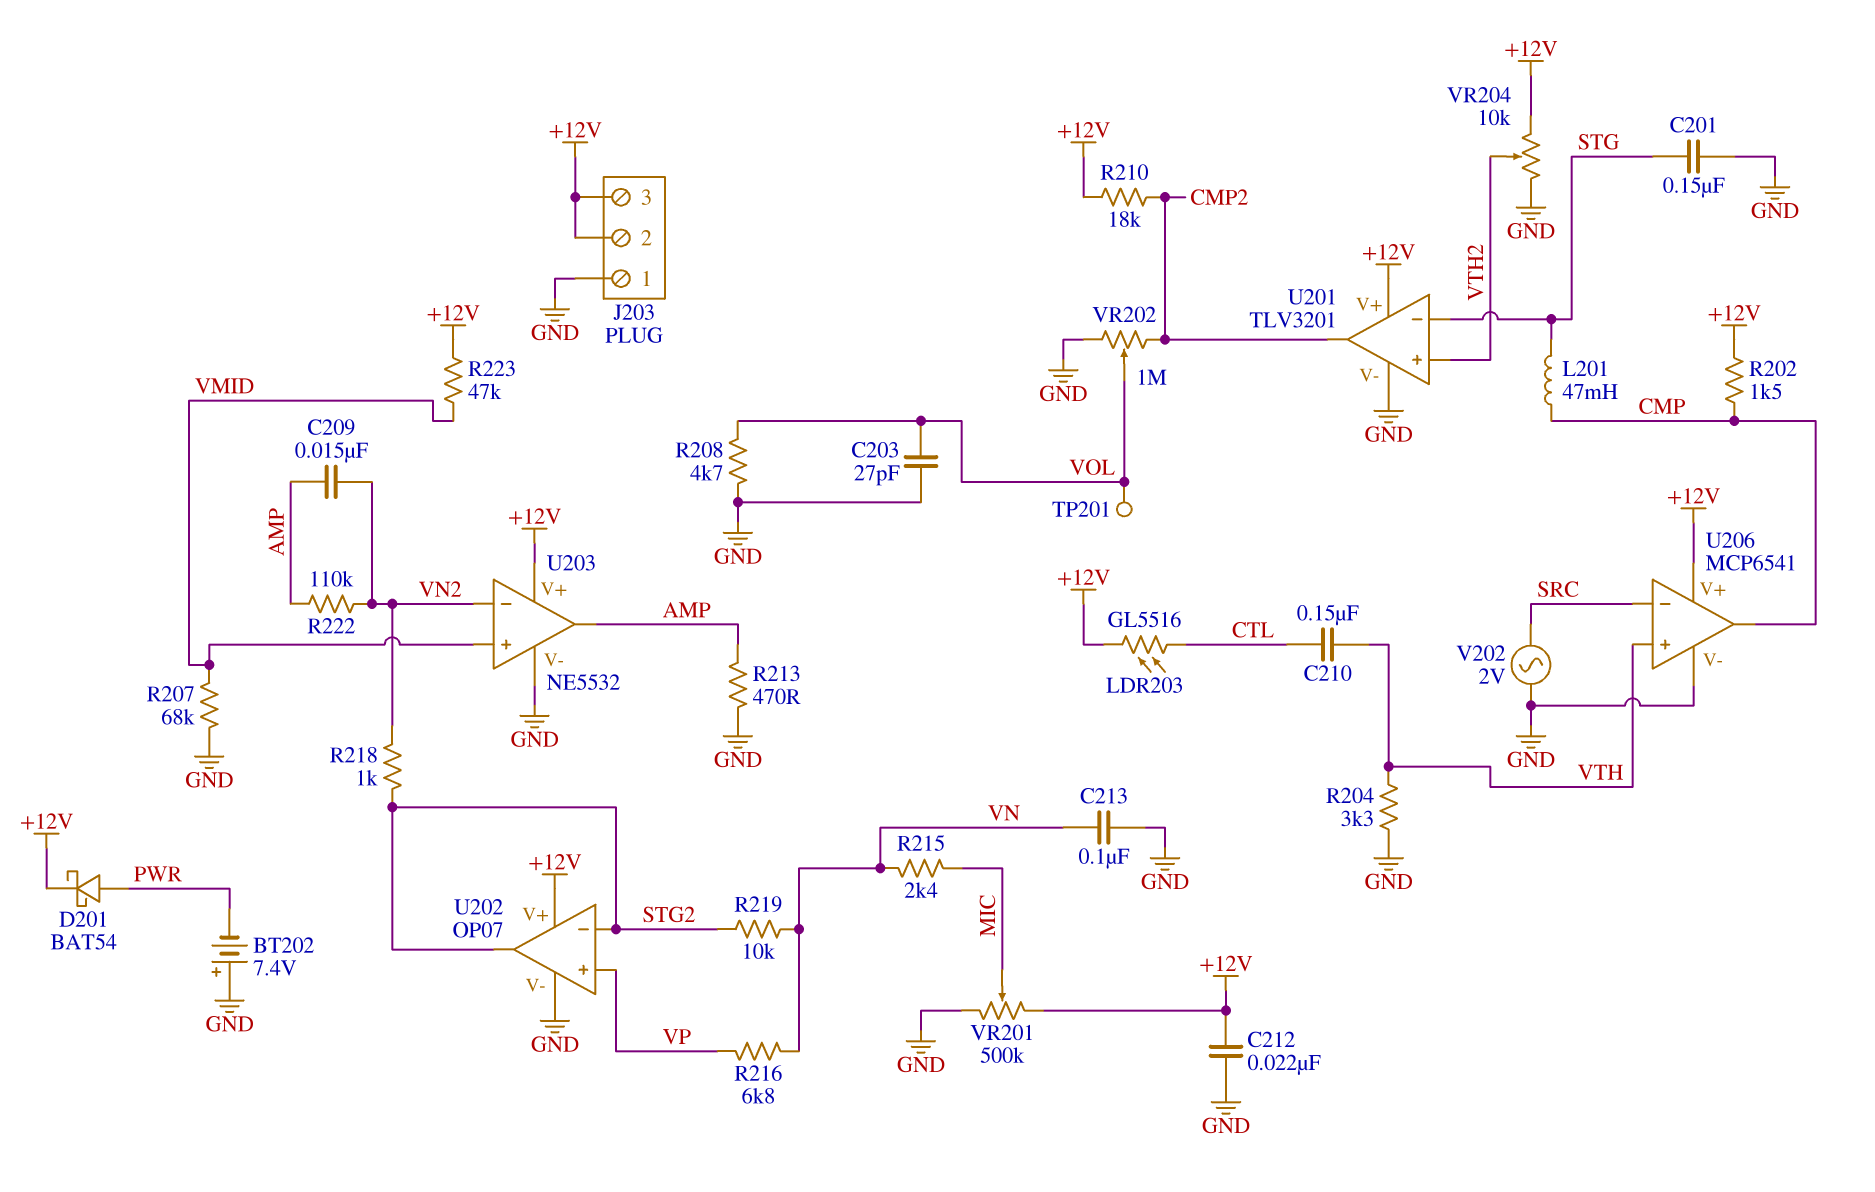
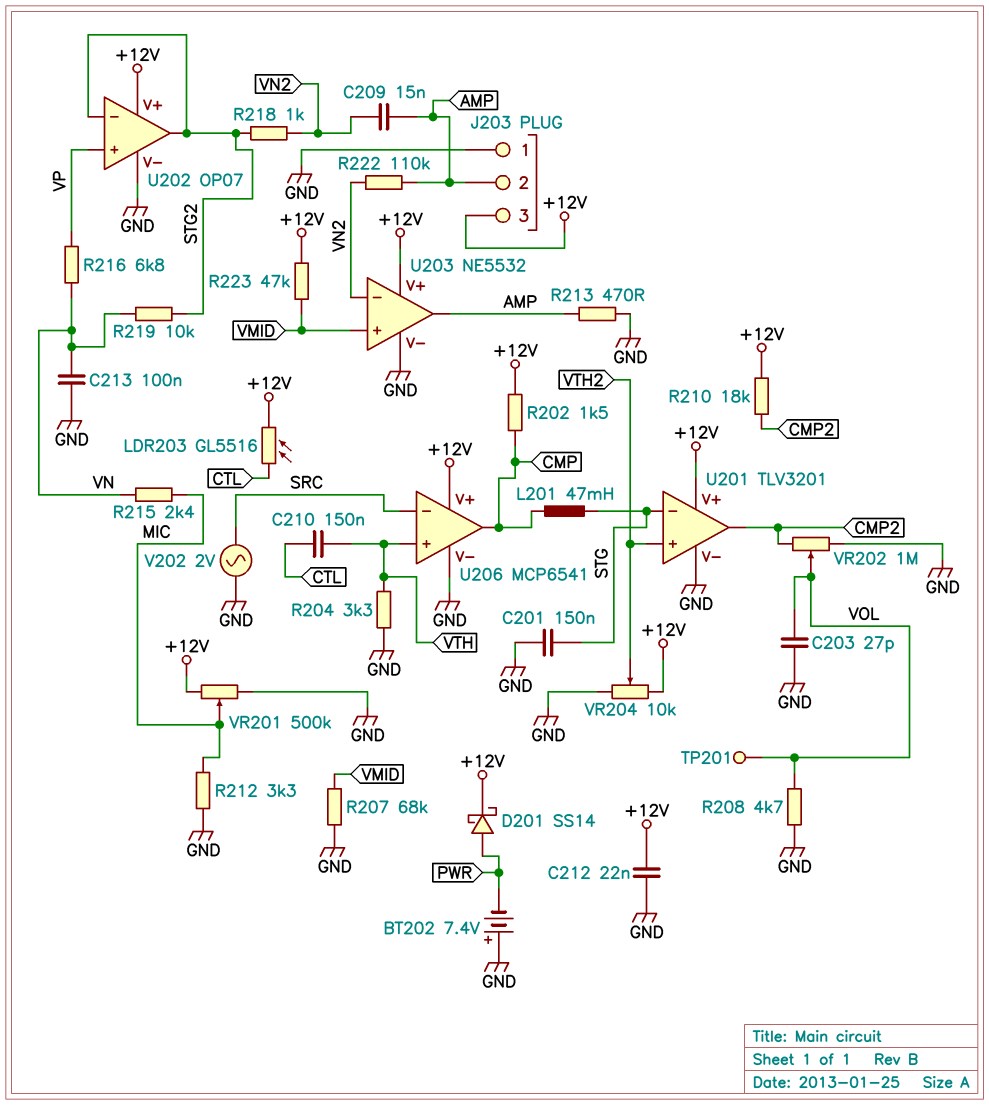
D201: schottky BAT54 (A PWR, K +12V) -> schottky SS14 (A PWR, K +12V)
J203 pin 2: +12V -> AMP
R212: none -> 3.3k (GND, MIC)

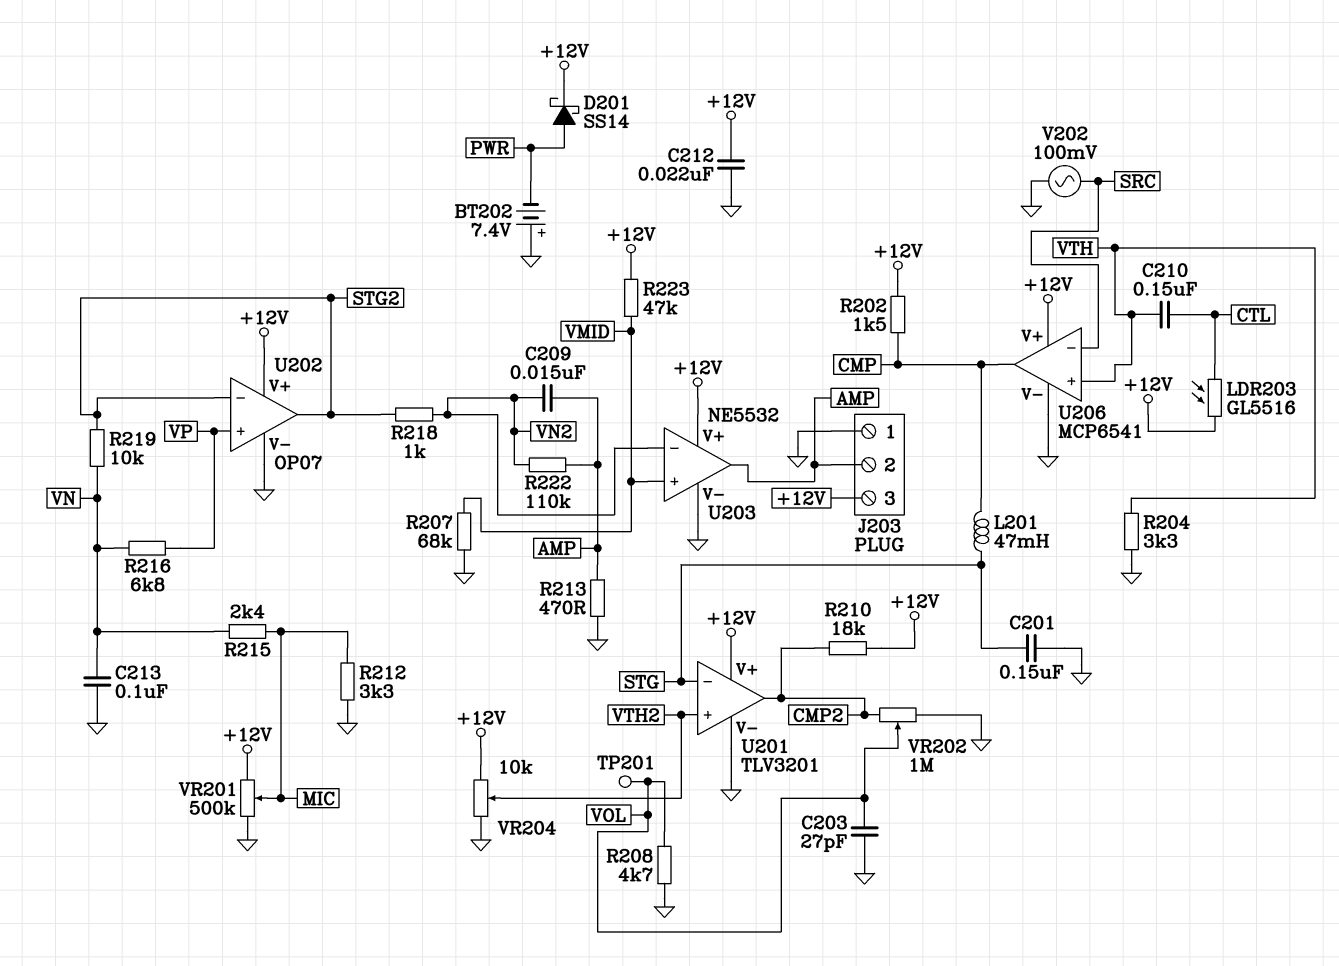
V202: AC 2V (GND, SRC) -> AC 100mV (GND, SRC)

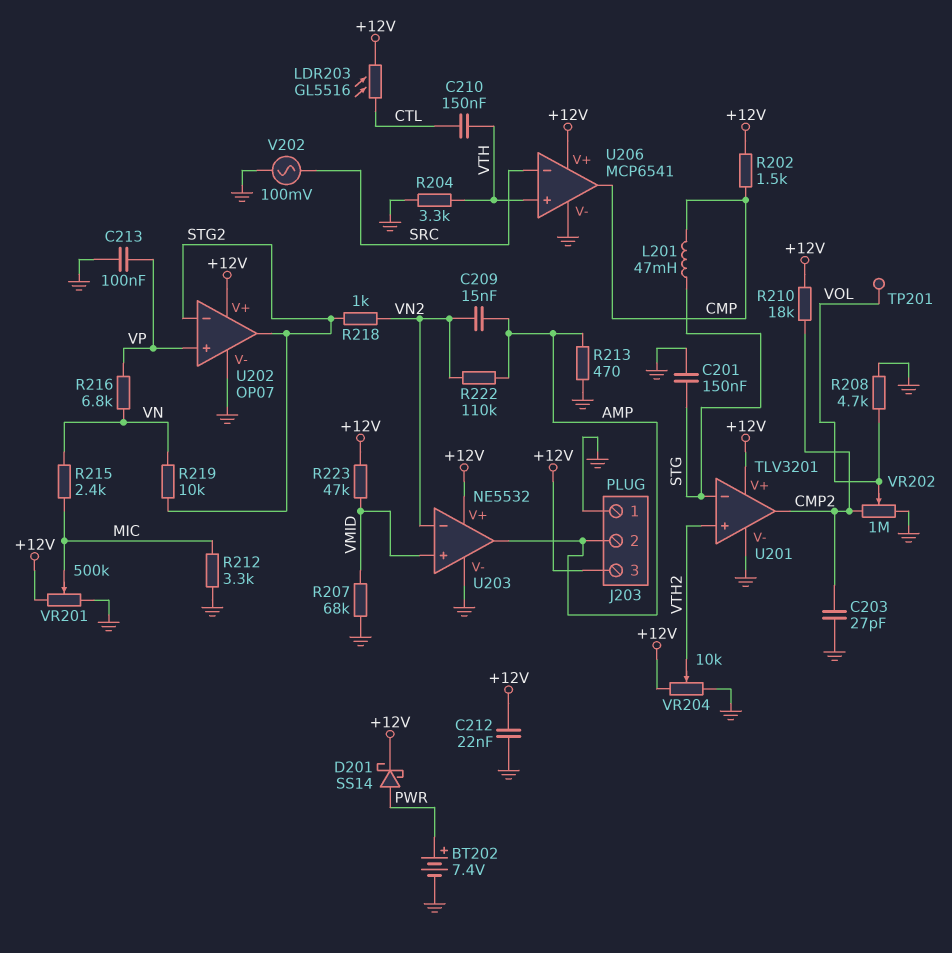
BT202: 7.4V (plus GND, minus PWR) -> 7.4V (plus PWR, minus GND)
C203: 27pF (GND, VOL) -> 27pF (CMP2, GND)
C213: 100nF (GND, VN) -> 100nF (GND, VP)

